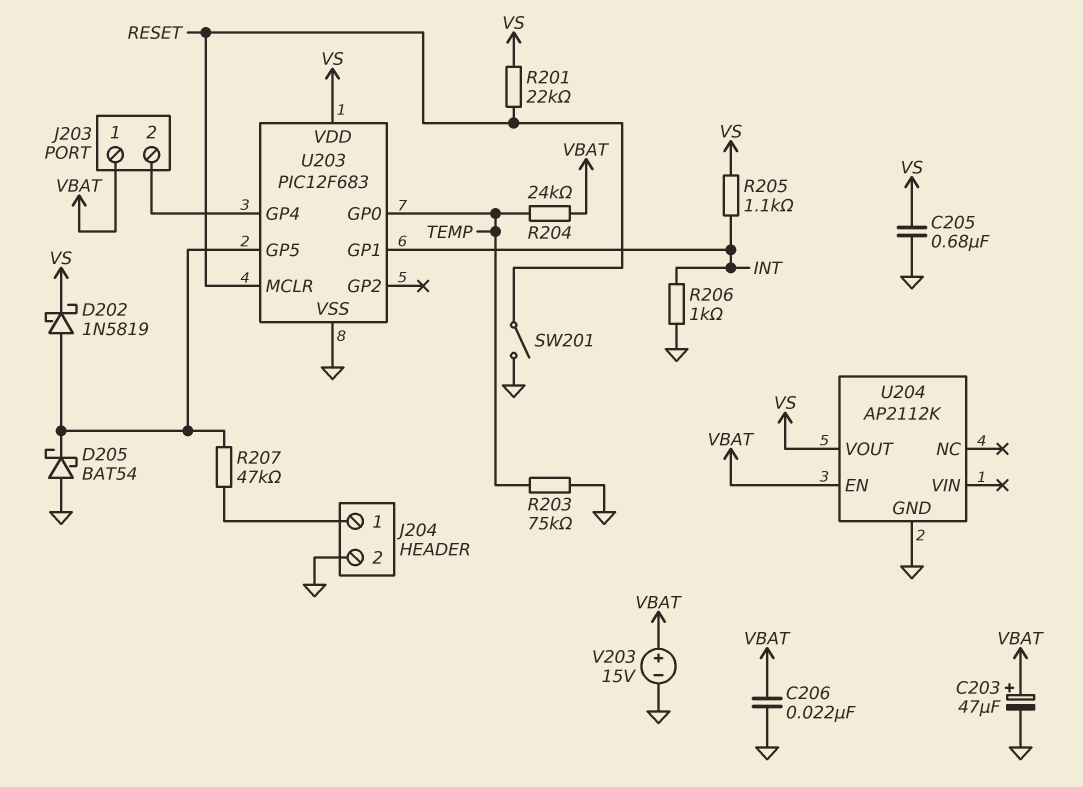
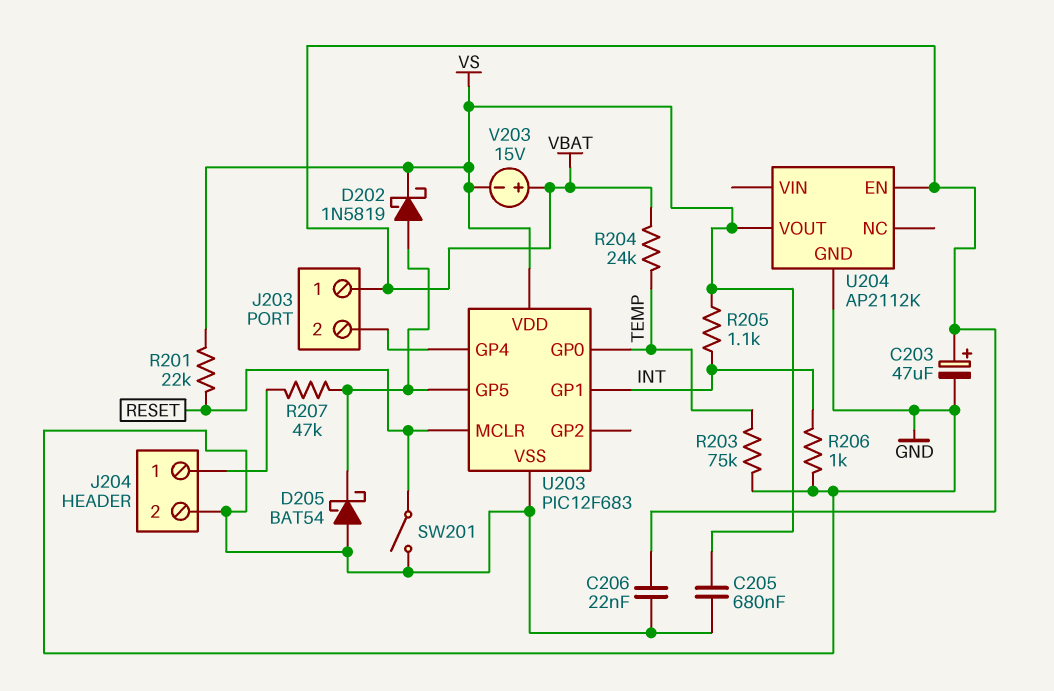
V203: 15V (plus VBAT, minus GND) -> 15V (plus VBAT, minus VS)

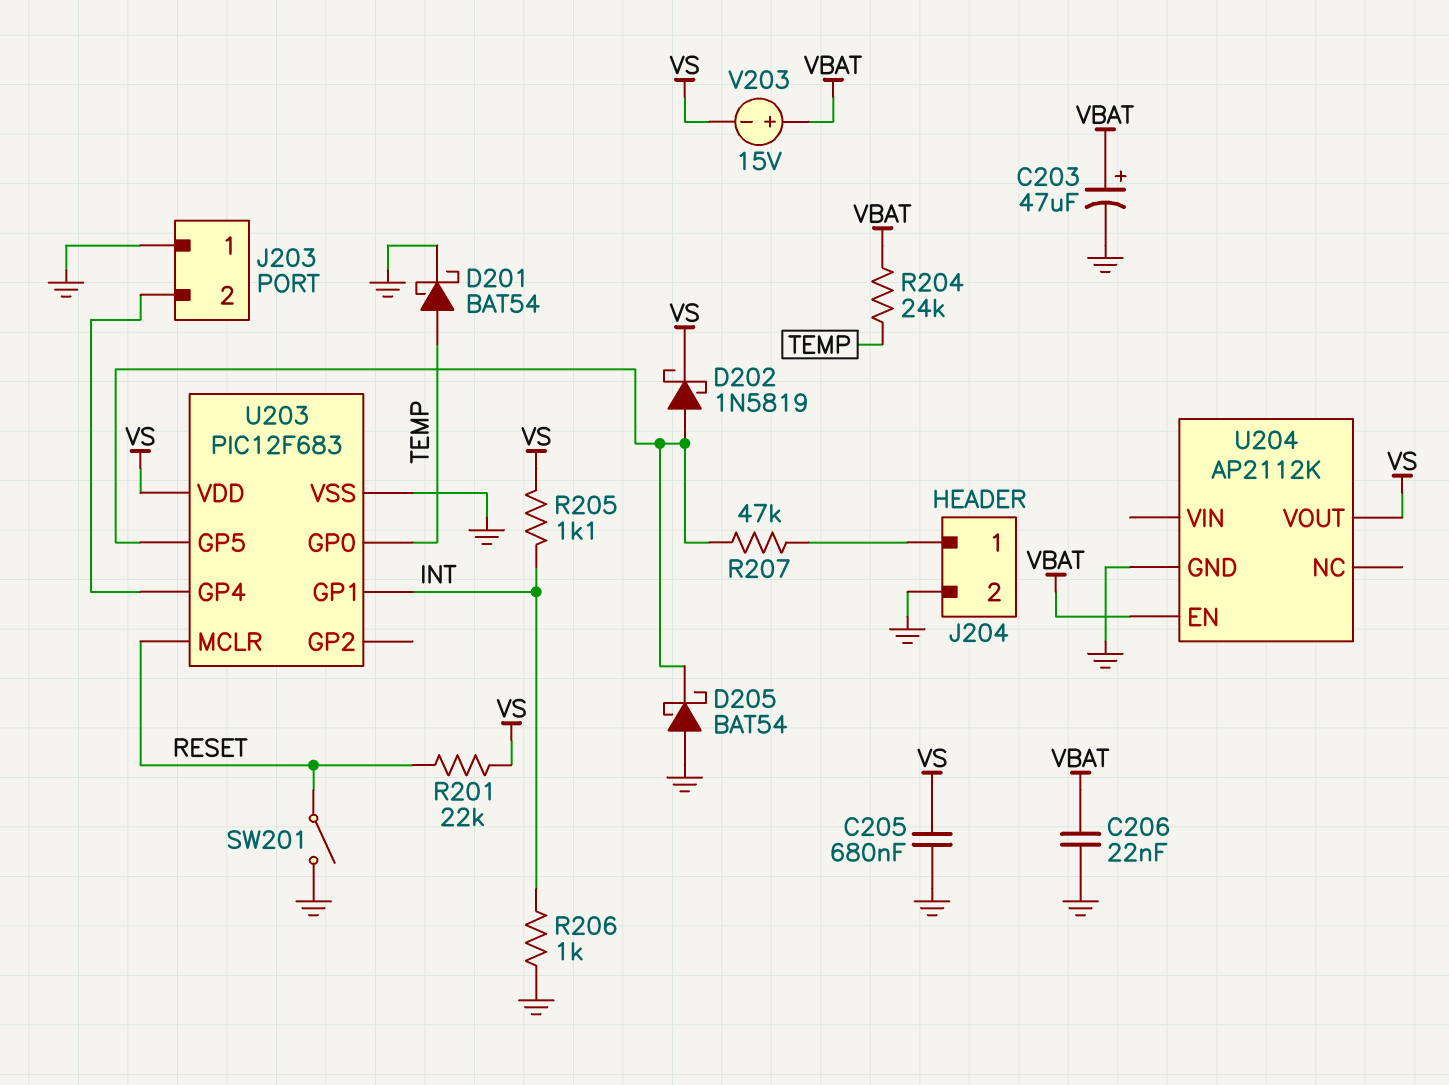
D201: none -> schottky BAT54 (A TEMP, K GND)
J203 pin 1: VBAT -> GND
R203: 75k (GND, TEMP) -> none

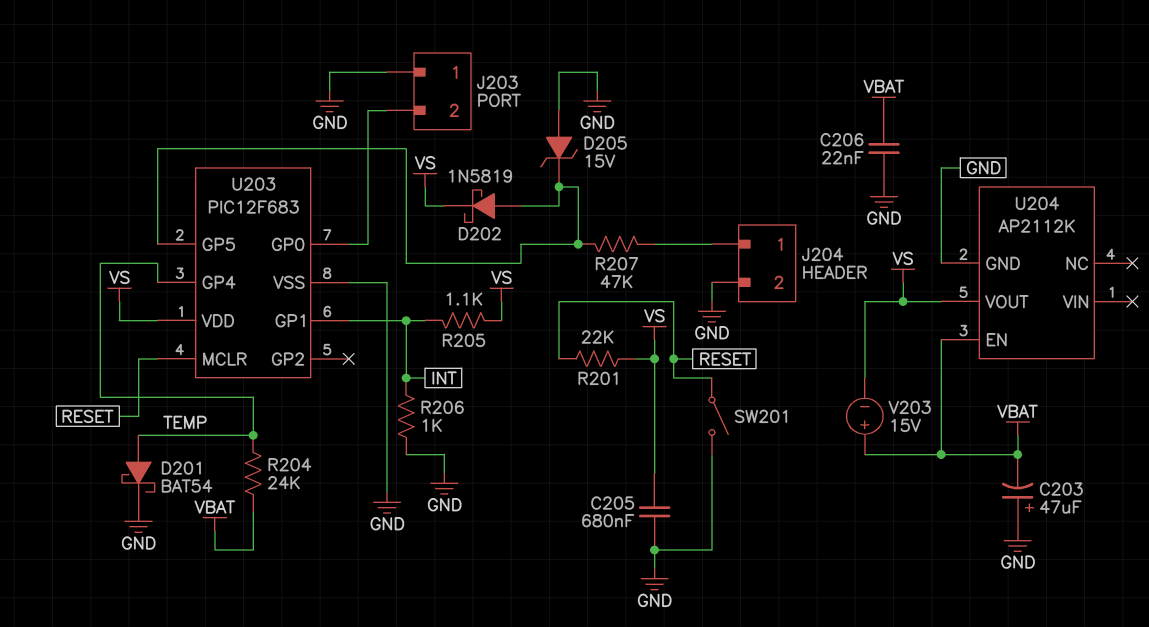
C203: 47uF (plus VBAT, minus GND) -> 47uF (plus GND, minus VBAT)
D205: schottky BAT54 (A GND, K U203/GP5) -> zener 15V (A GND, K U203/GP5)
U203 pin GP0: TEMP -> J203/2
U203 pin GP4: J203/2 -> TEMP

